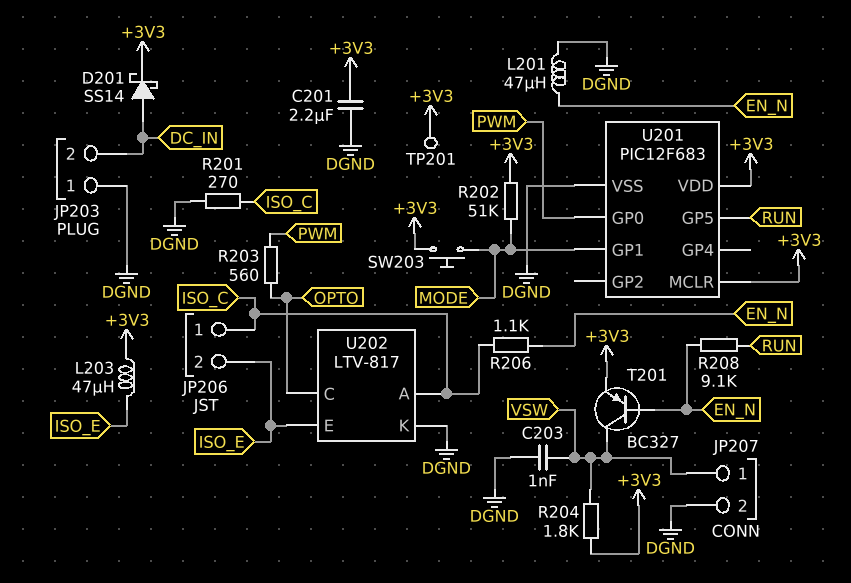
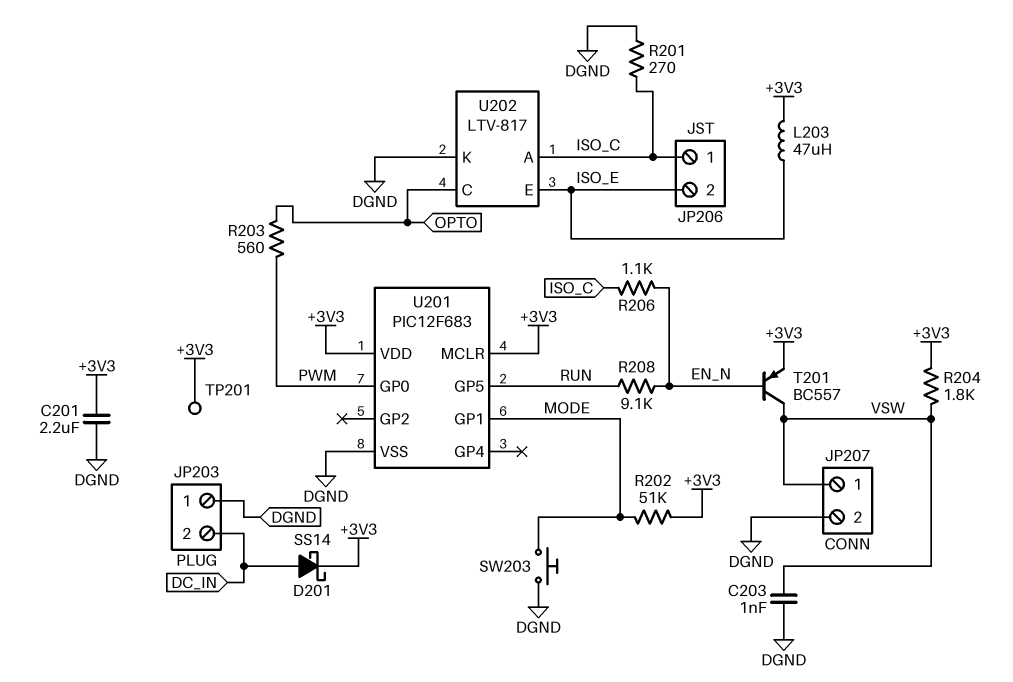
L201: 47uH (DGND, EN_N) -> none
SW203: button (+3V3, MODE) -> button (DGND, MODE)
T201: PNP BC327 (B EN_N, C VSW, E +3V3) -> PNP BC557 (B EN_N, C VSW, E +3V3)

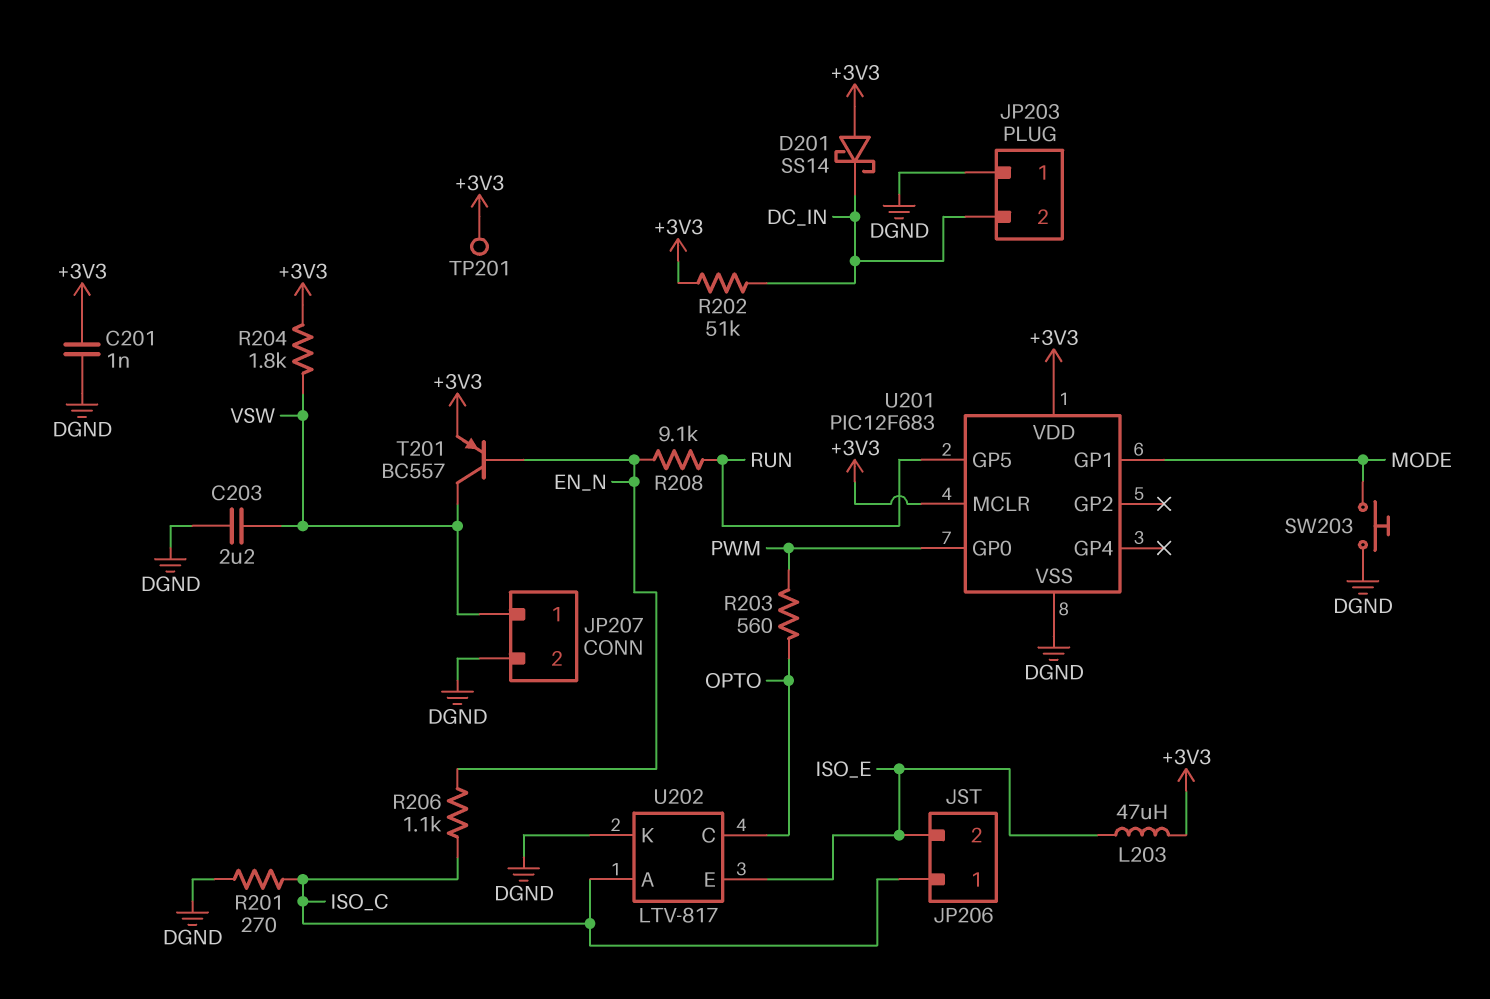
C201: 2.2uF (+3V3, DGND) -> 1nF (+3V3, DGND)
C203: 1nF (DGND, VSW) -> 2.2uF (DGND, VSW)
D201: schottky SS14 (A DC_IN, K +3V3) -> schottky SS14 (A +3V3, K DC_IN)
R202: 51k (+3V3, MODE) -> 51k (+3V3, DC_IN)

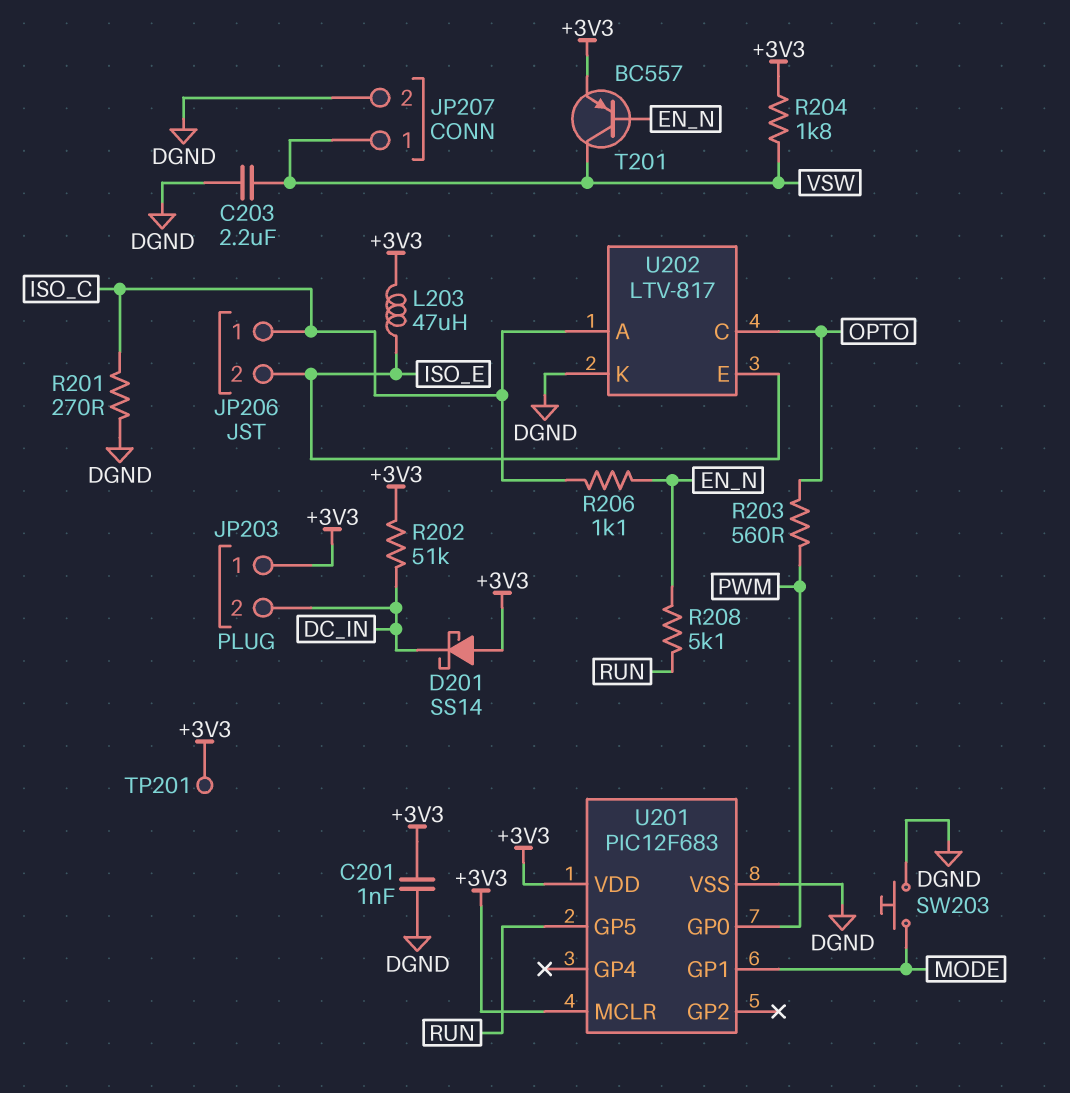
JP203 pin 1: DGND -> +3V3
R208: 9.1k (EN_N, RUN) -> 5.1k (EN_N, RUN)

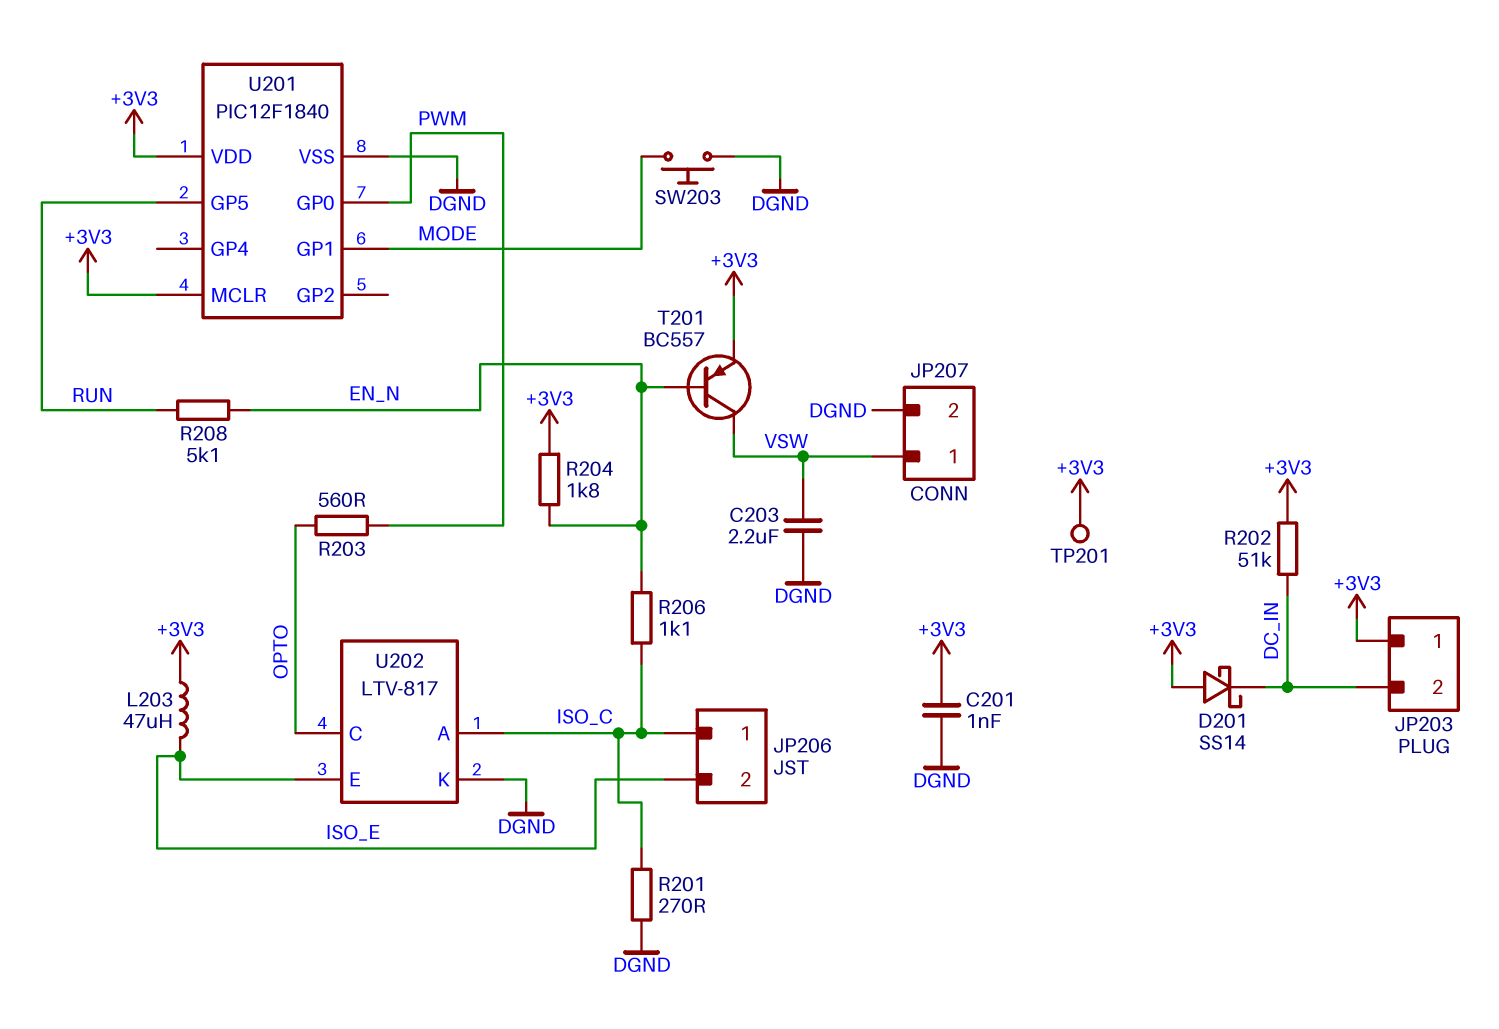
R204: 1.8k (+3V3, VSW) -> 1.8k (+3V3, EN_N)
U201: PIC12F683 -> PIC12F1840

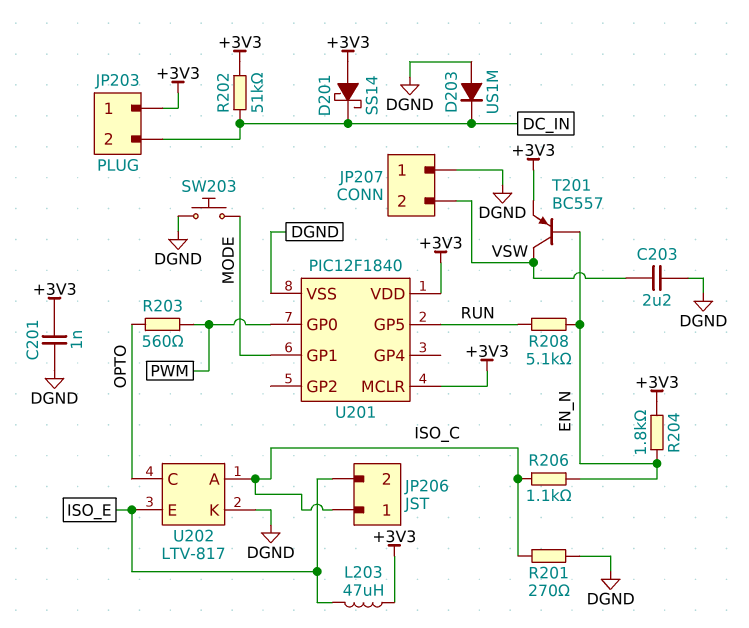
D203: none -> diode US1M (A DGND, K DC_IN)
JP207 pin 1: VSW -> DGND
JP207 pin 2: DGND -> VSW
TP201: test point (+3V3) -> none

